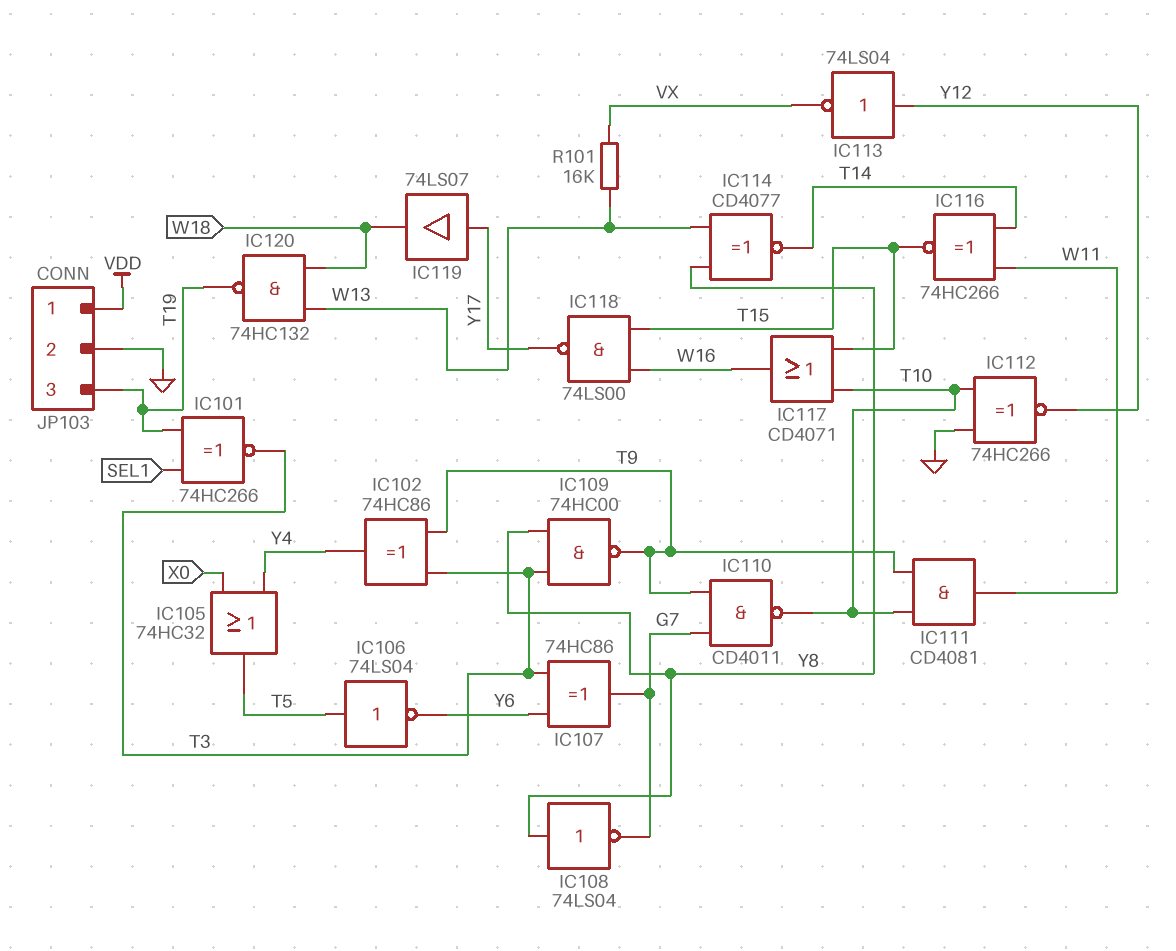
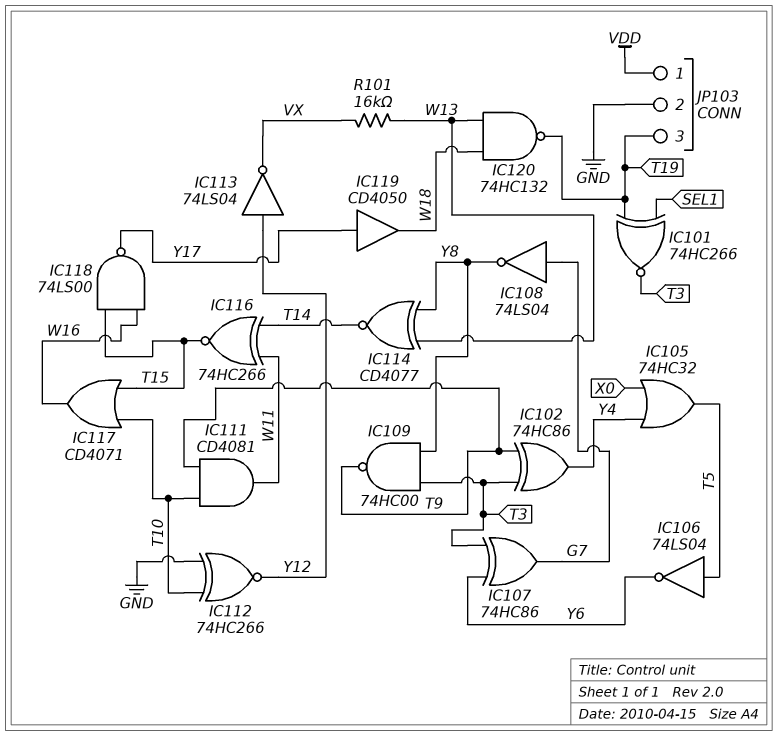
IC108: NOT 74LS04 (in Y8, out G7) -> NOT 74LS04 (in G7, out Y8)
IC110: NAND CD4011 (in G7, in T9, out T10) -> none
IC119: buffer 74LS07 (in Y17, out W18) -> buffer CD4050 (in Y17, out W18)

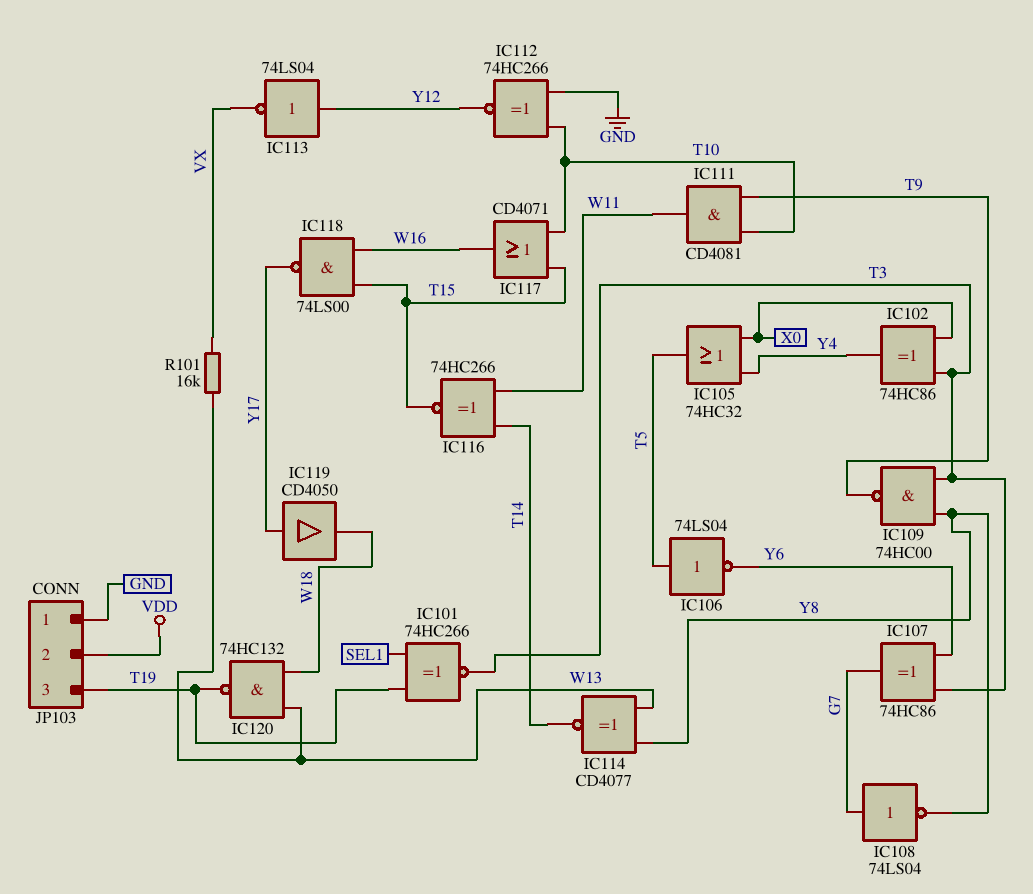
IC102: XOR 74HC86 (in T3, in T9, out Y4) -> XOR 74HC86 (in T3, in X0, out Y4)
JP103 pin 1: VDD -> GND
JP103 pin 2: GND -> VDD

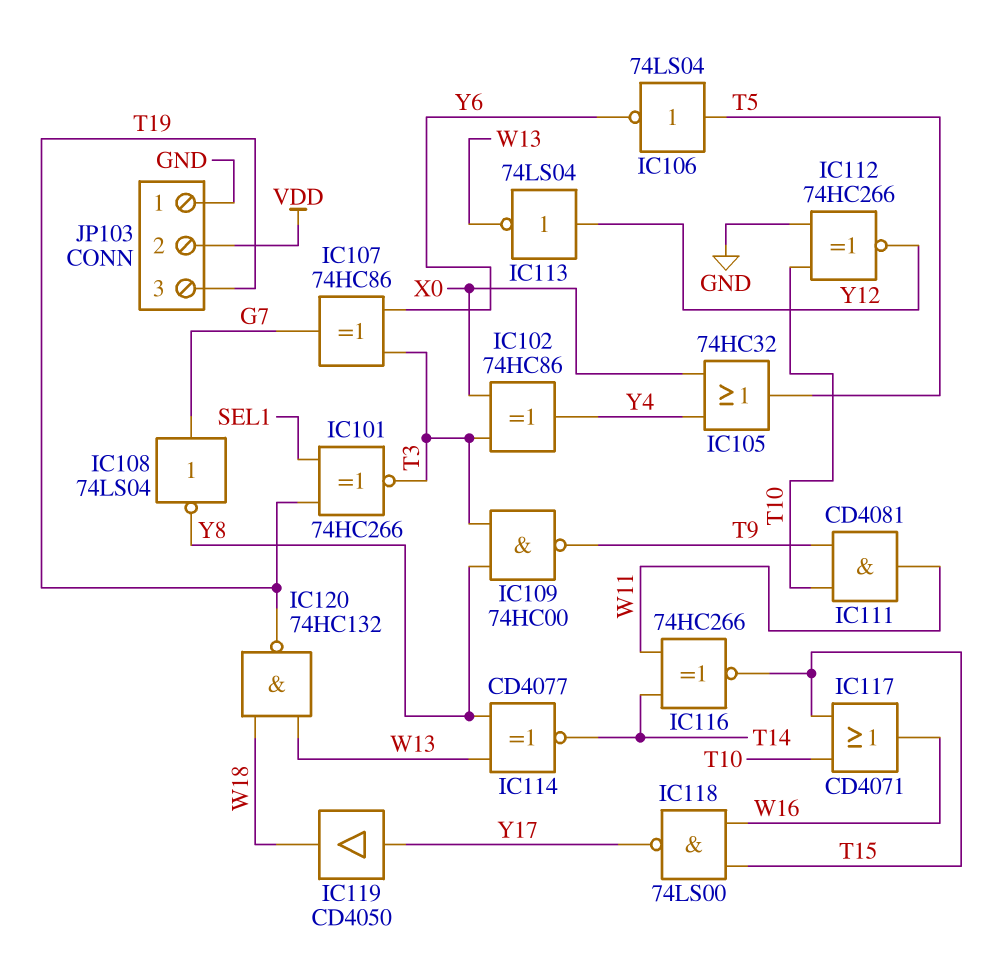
IC113: NOT 74LS04 (in Y12, out VX) -> NOT 74LS04 (in Y12, out W13)
R101: 16k (VX, W13) -> none

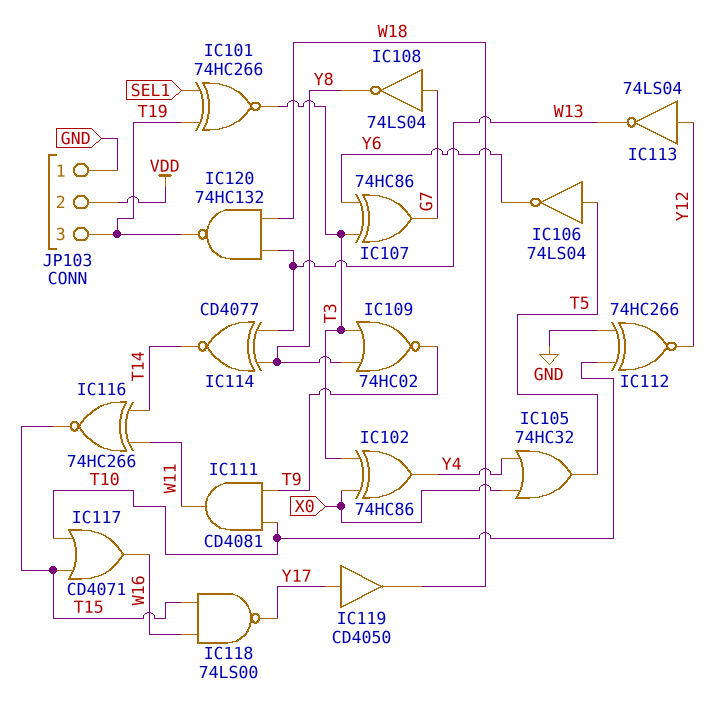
IC109: NAND 74HC00 (in T3, in Y8, out T9) -> NOR 74HC02 (in T3, in Y8, out T9)

